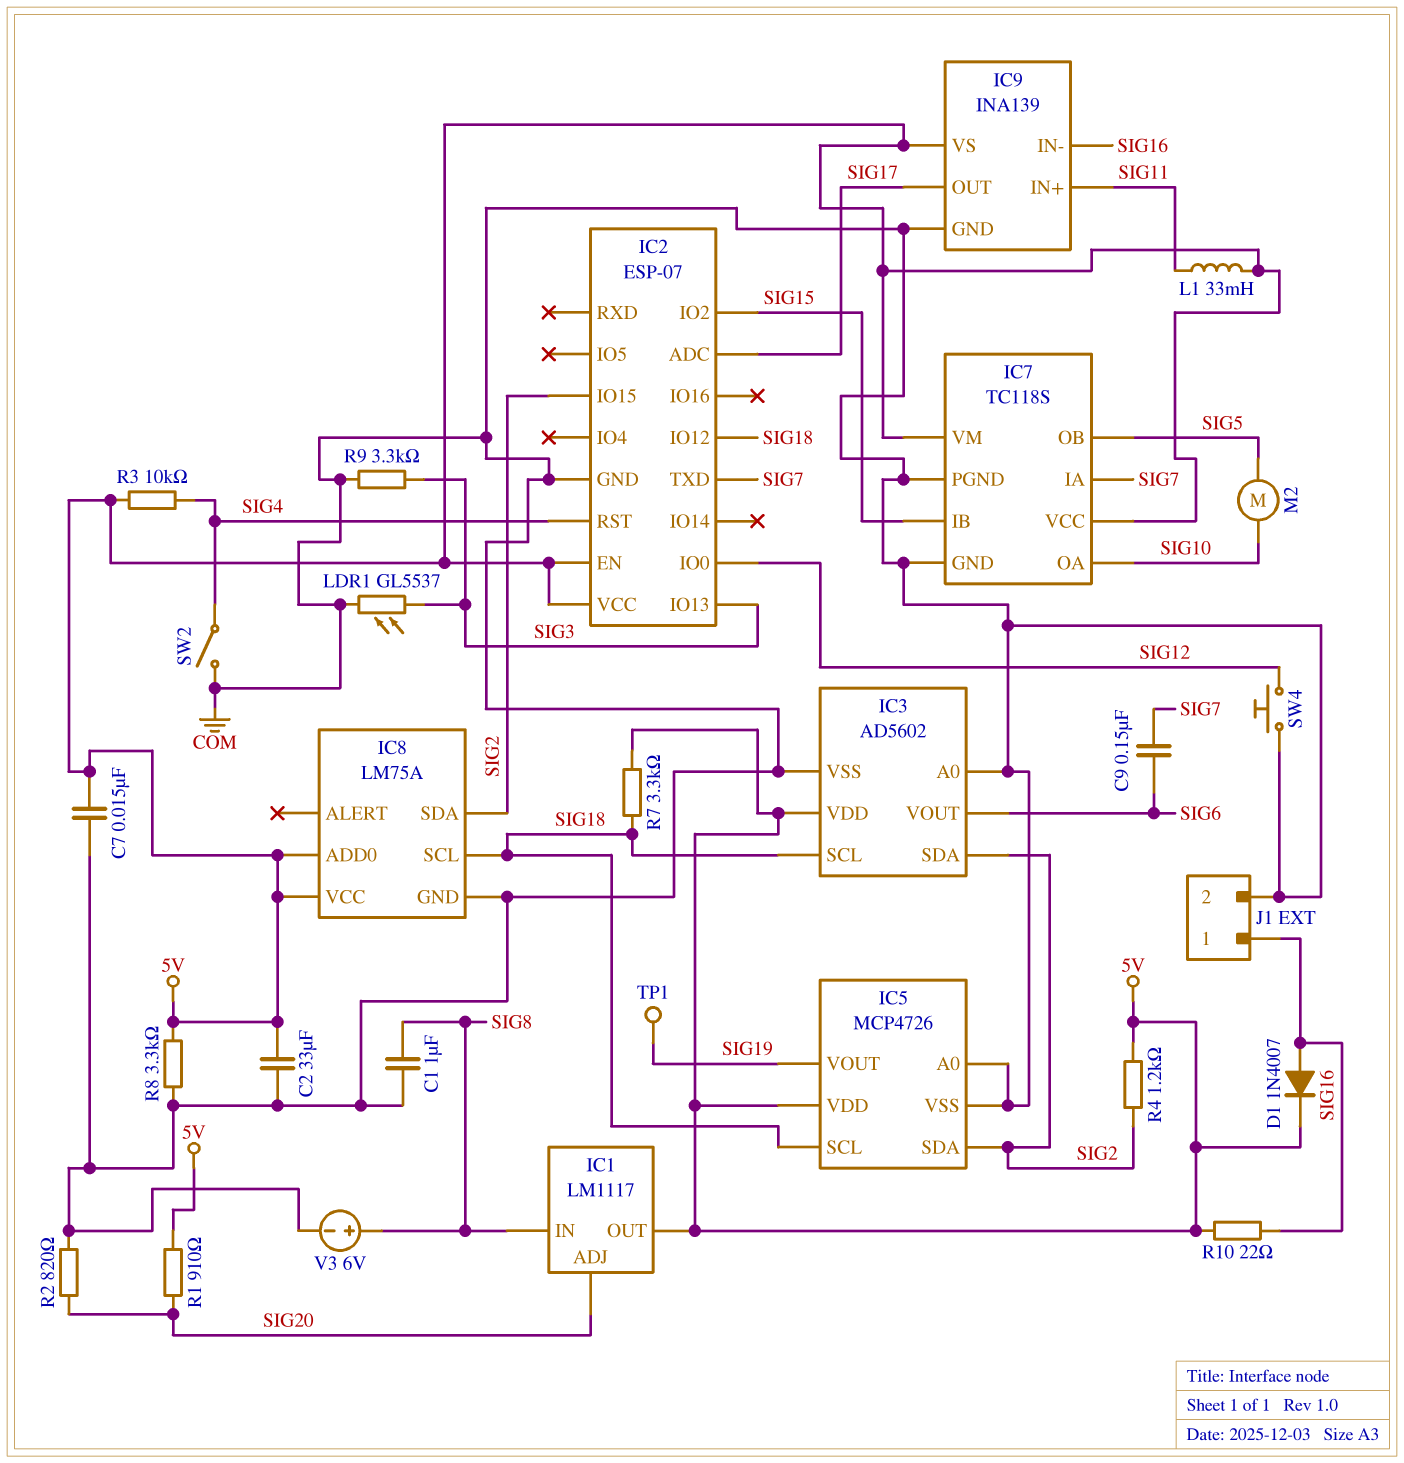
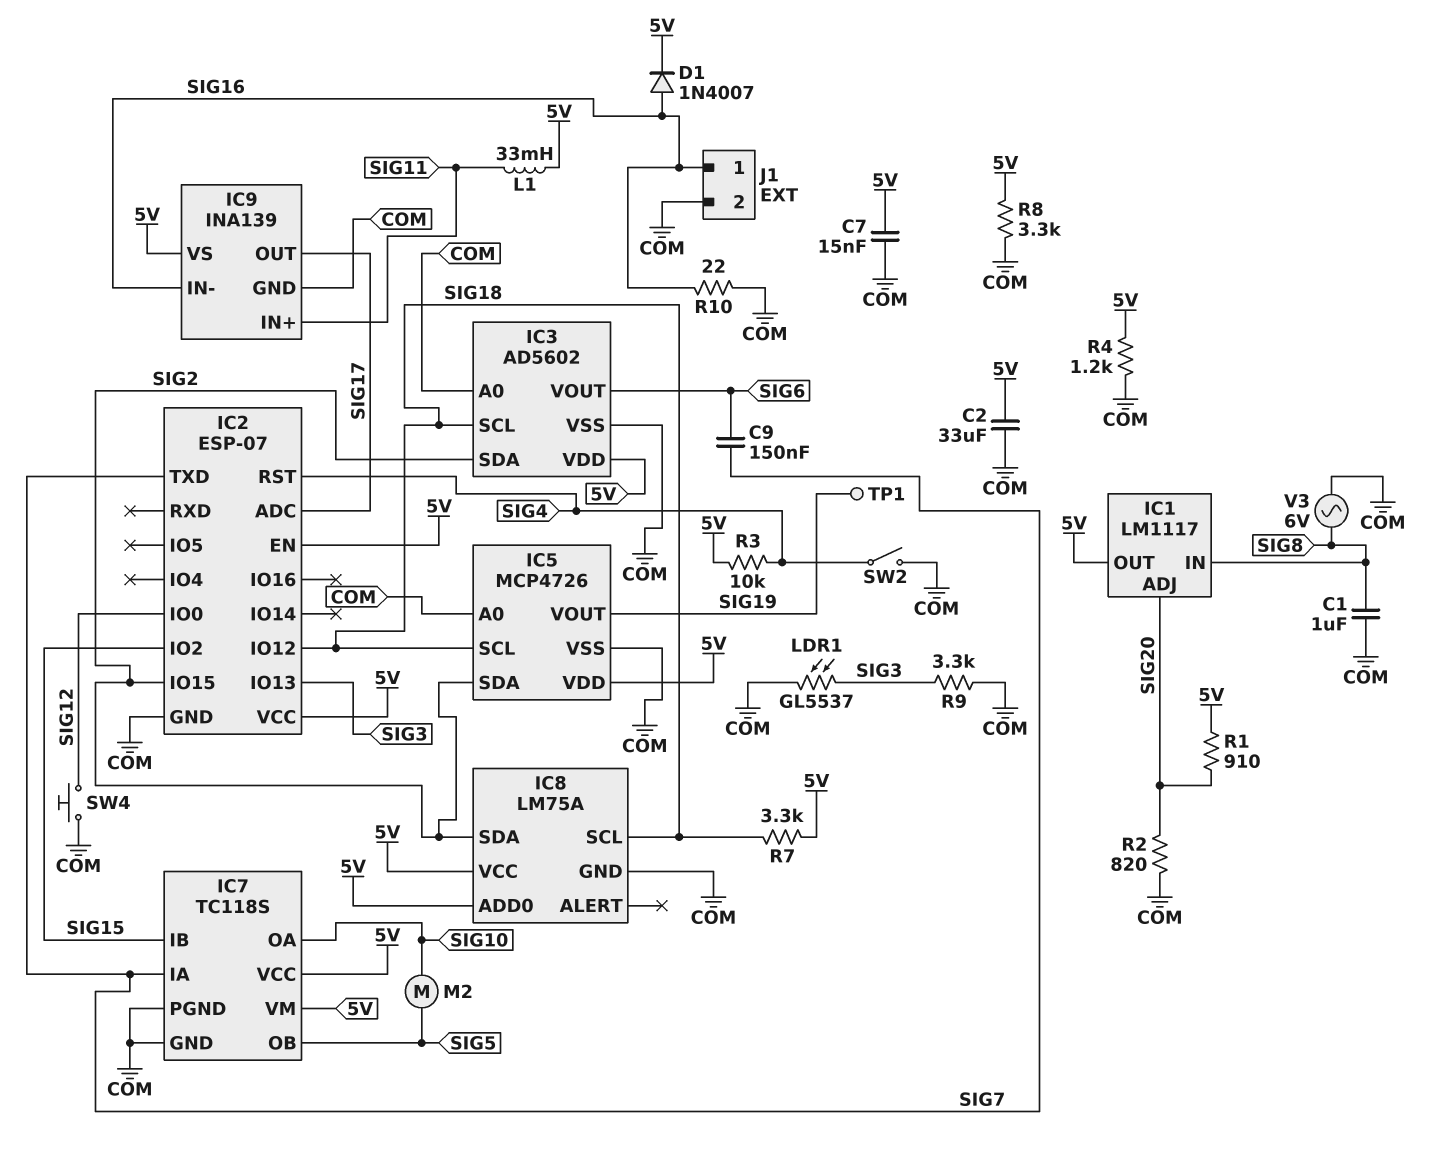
R4: 1.2k (5V, SIG2) -> 1.2k (5V, COM)
R10: 22 (5V, SIG16) -> 22 (COM, SIG16)
V3: 6V (plus SIG8, minus COM) -> AC 6V (COM, SIG8)

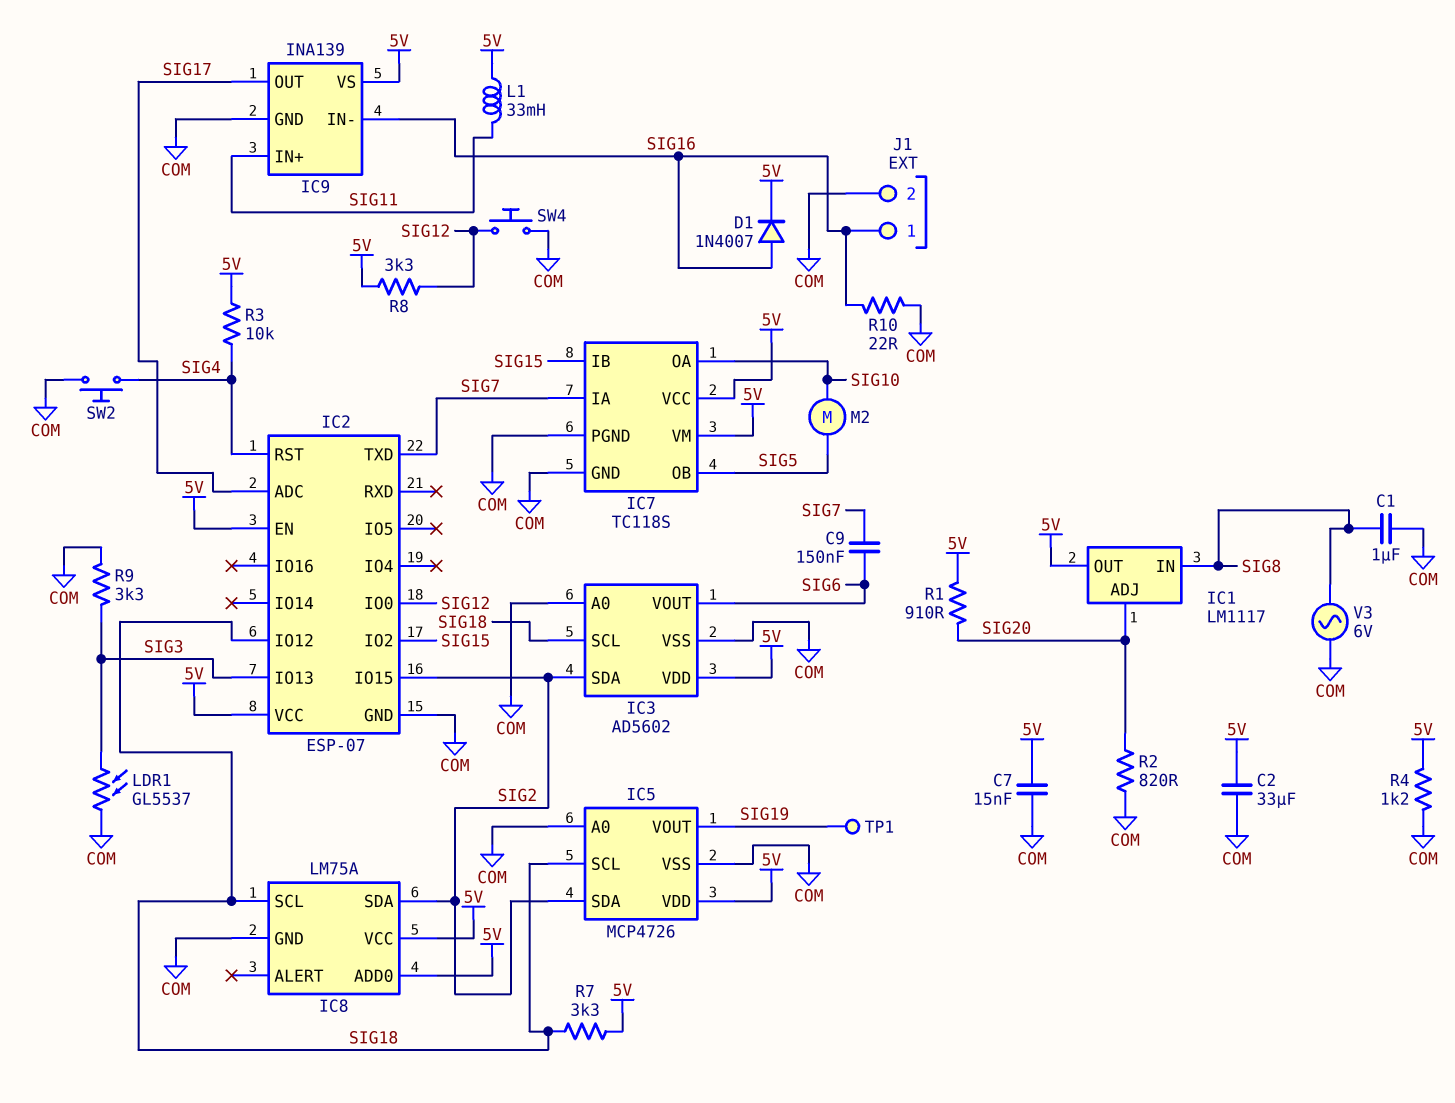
R8: 3.3k (5V, COM) -> 3.3k (5V, SIG12)
SW2: switch (COM, SIG4) -> button (COM, SIG4)

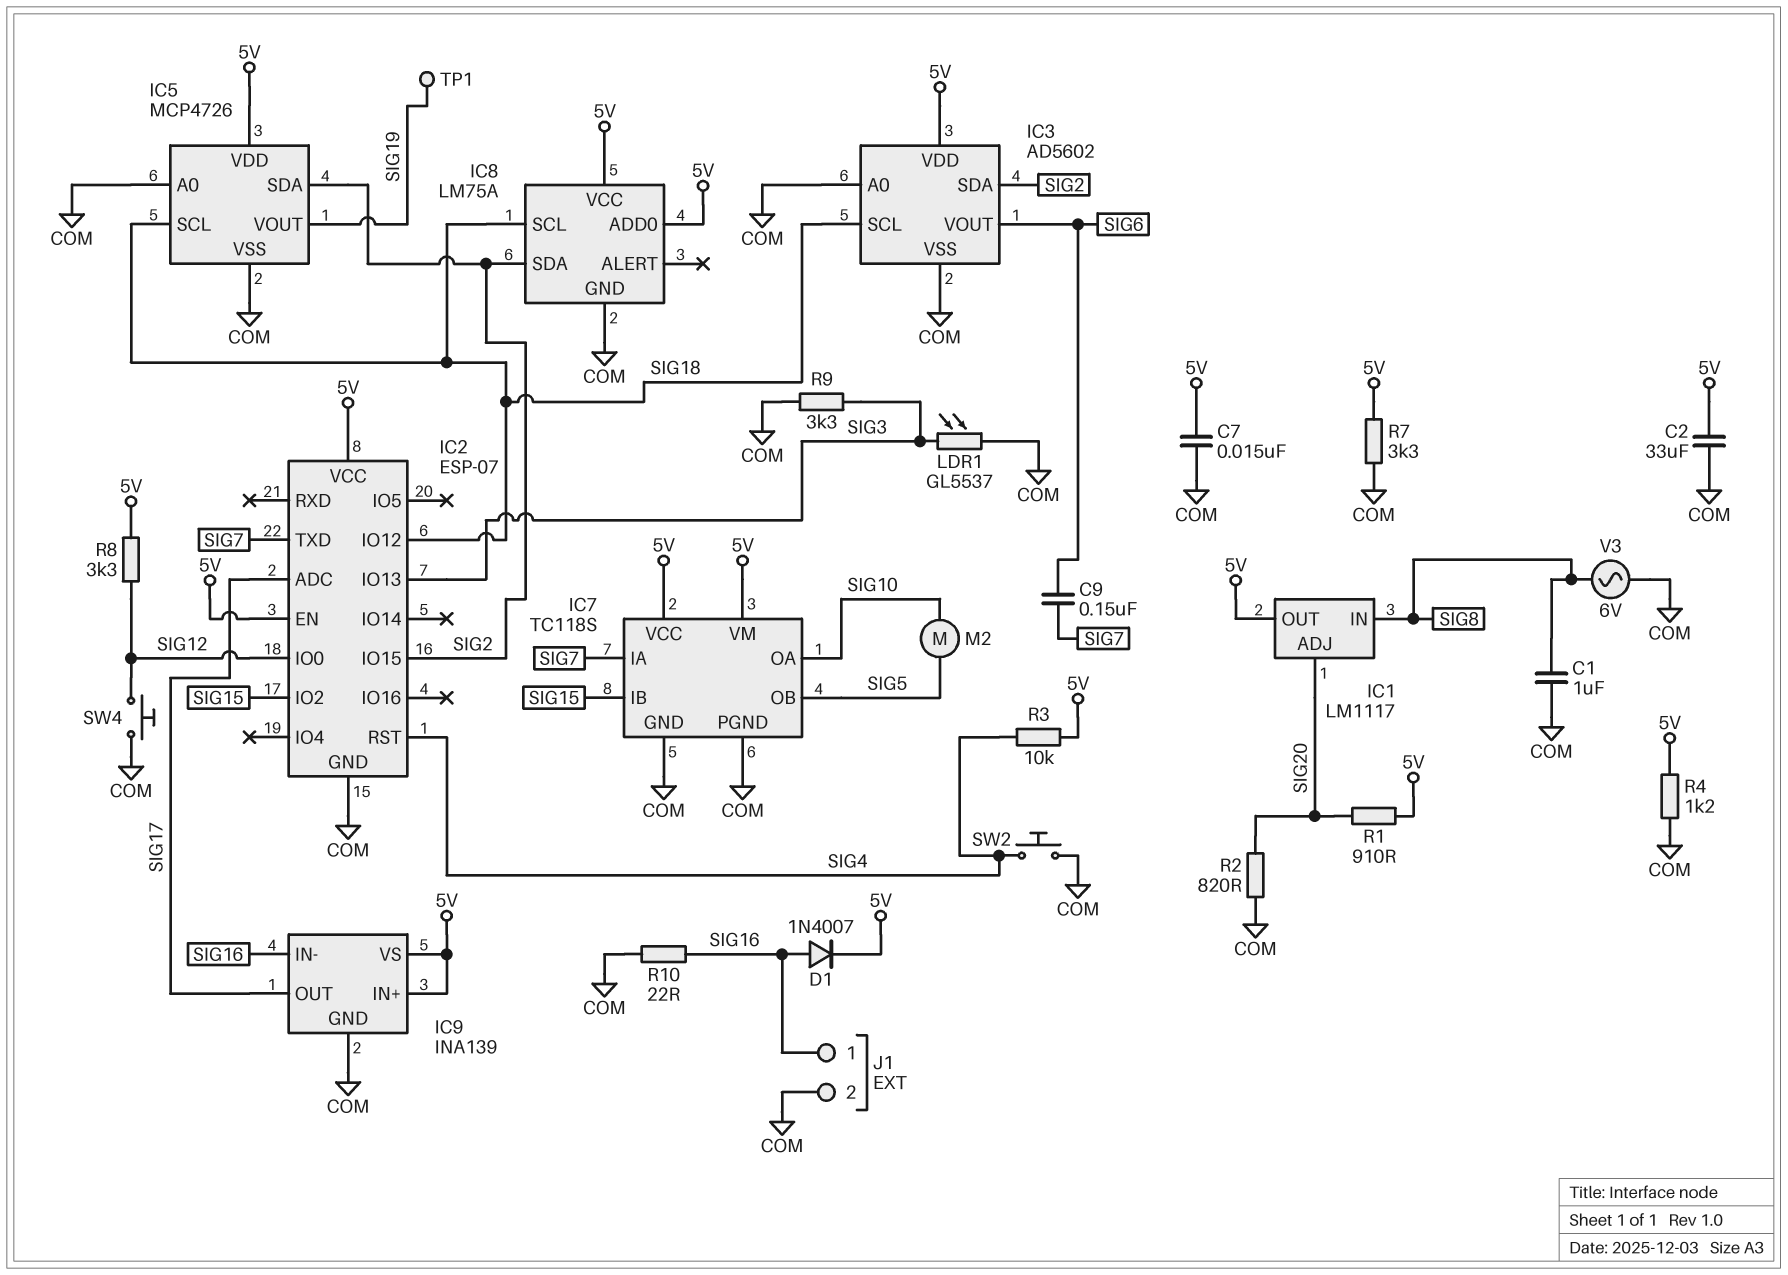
IC9 pin IN+: SIG11 -> 5V
L1: 33mH (5V, SIG11) -> none
R7: 3.3k (5V, SIG18) -> 3.3k (5V, COM)

